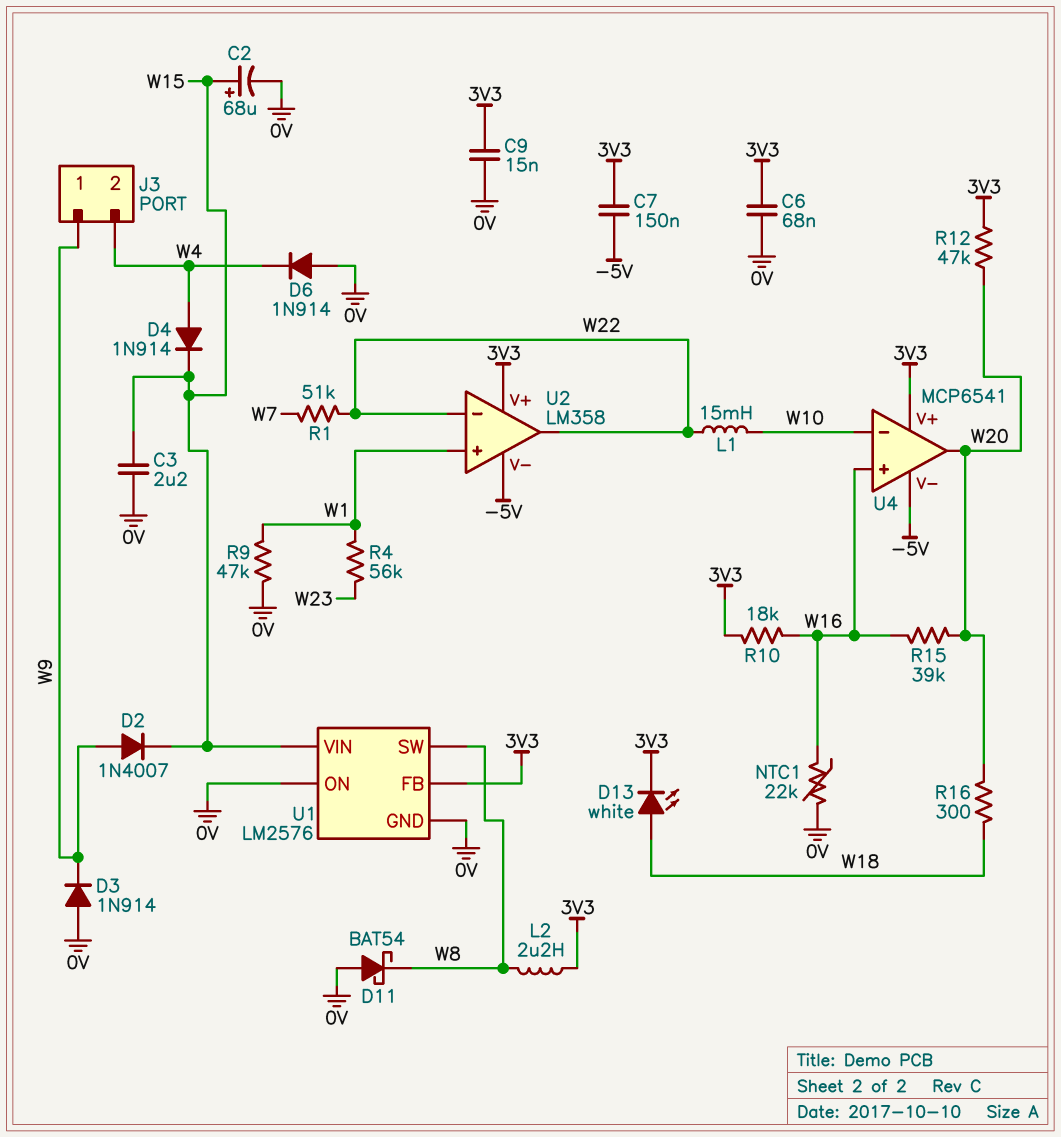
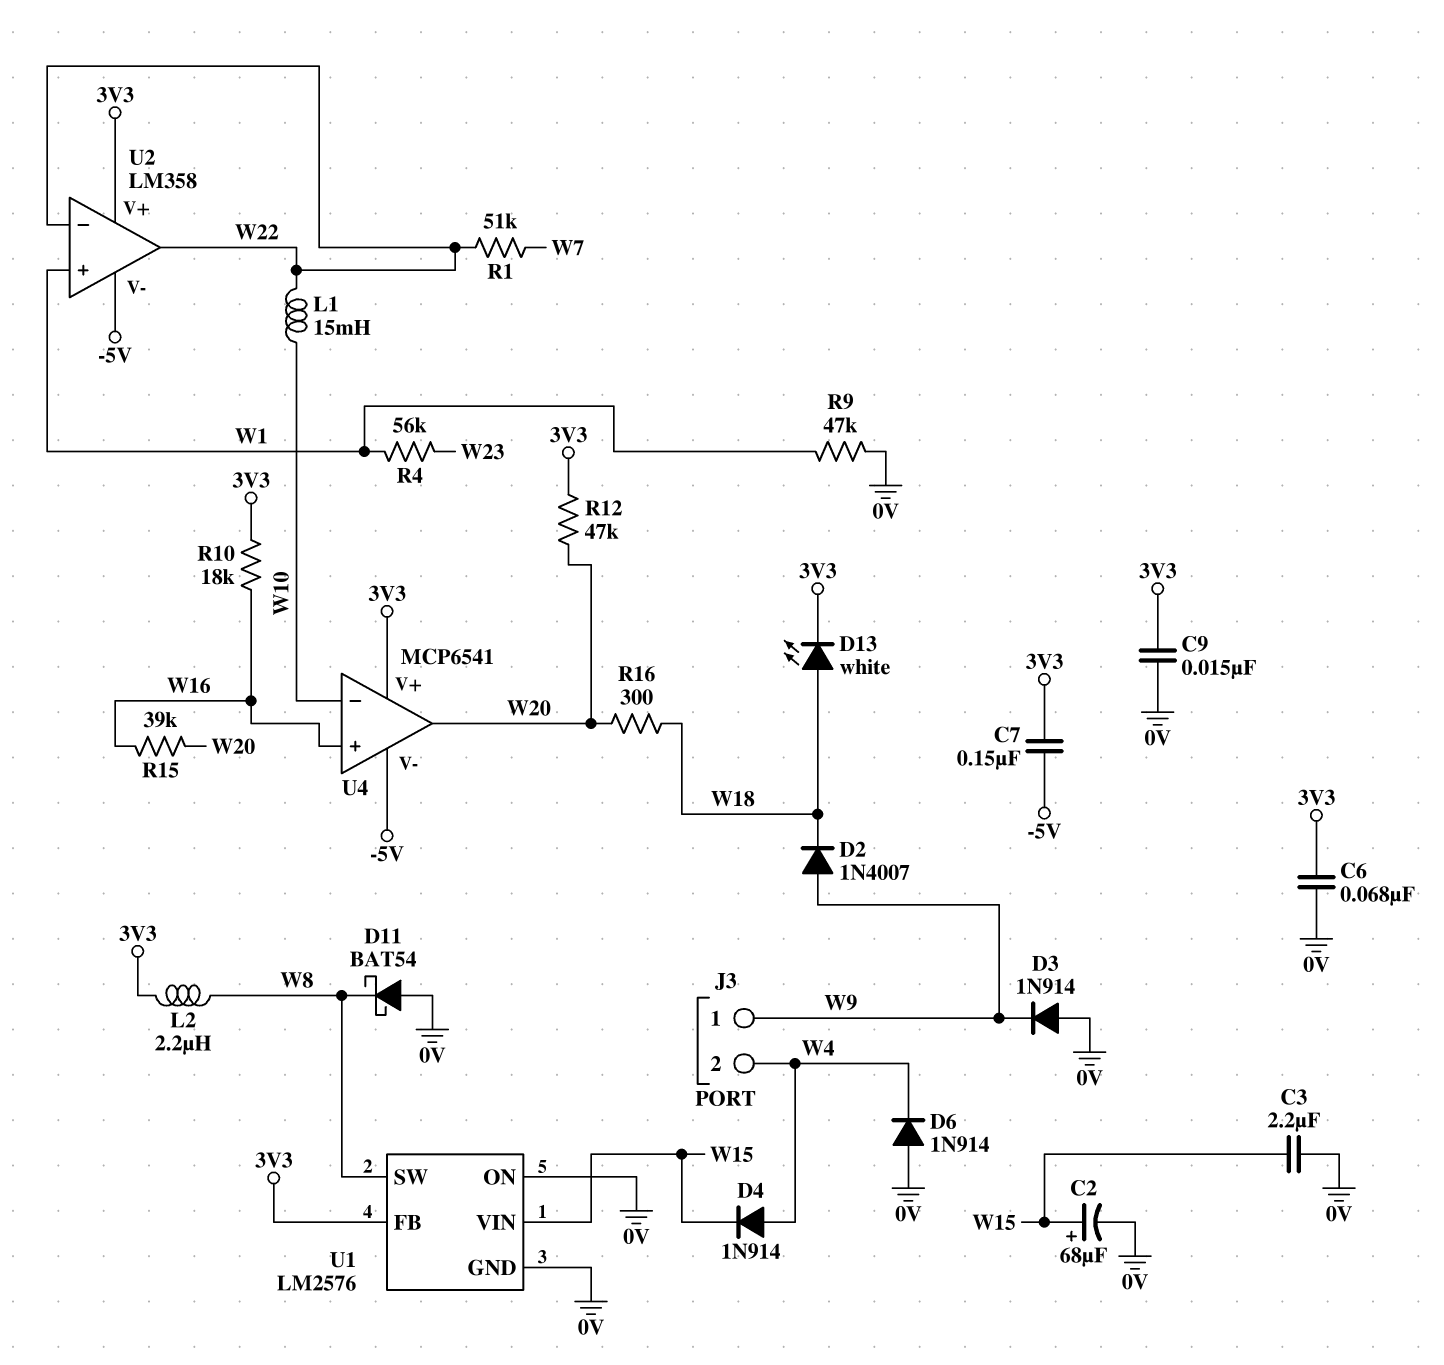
D2: diode 1N4007 (A W9, K W15) -> diode 1N4007 (A W9, K W18)
NTC1: 22k (0V, W16) -> none

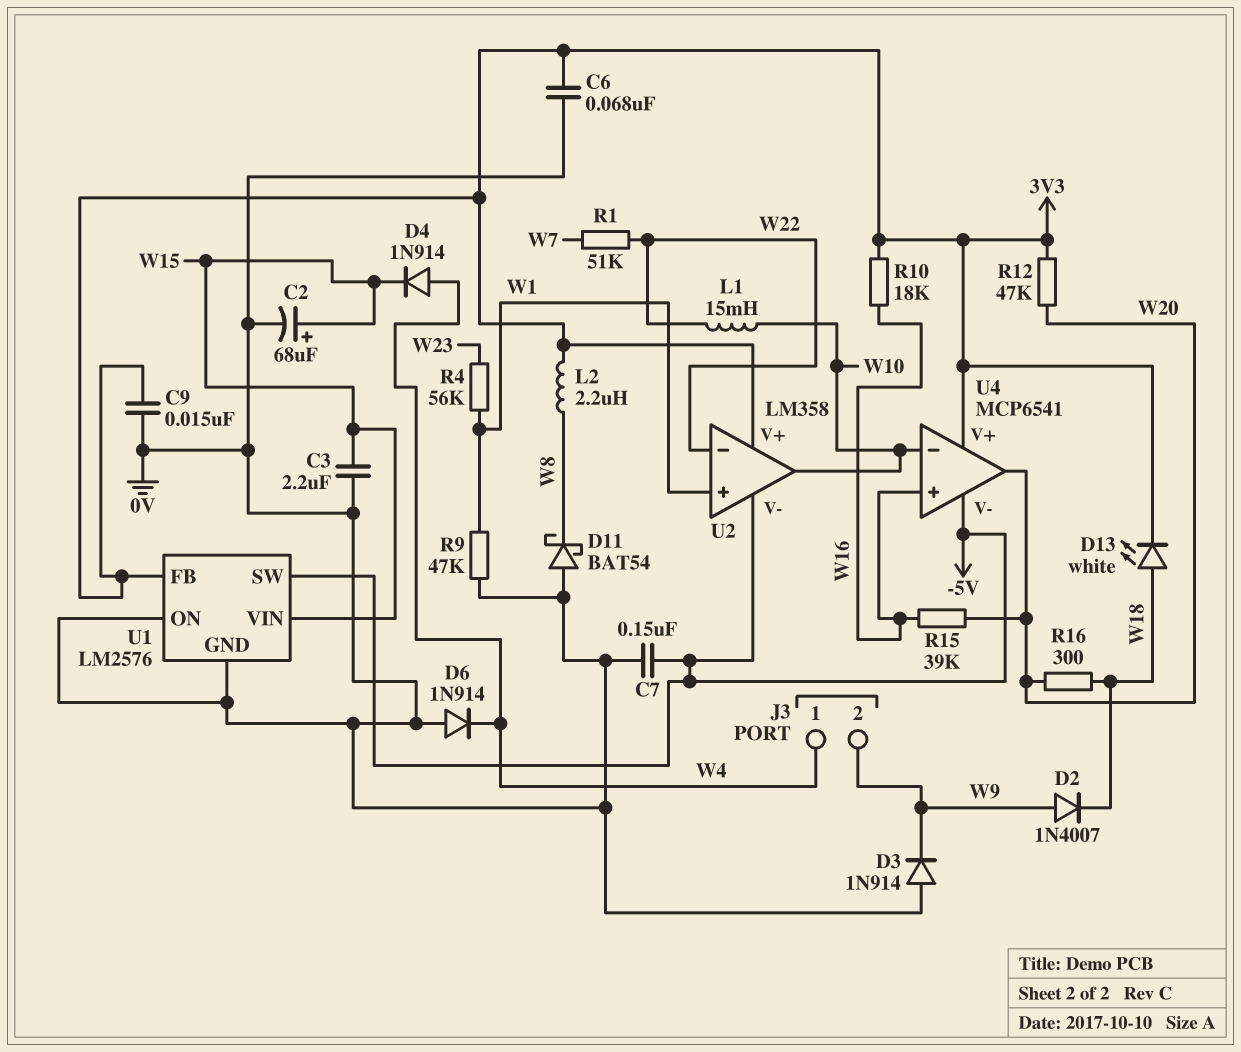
C7: 150nF (-5V, 3V3) -> 150nF (-5V, 0V)
J3 pin 1: W9 -> W4
J3 pin 2: W4 -> W9
U1 pin SW: W8 -> -5V
U2 pin out: W22 -> W10

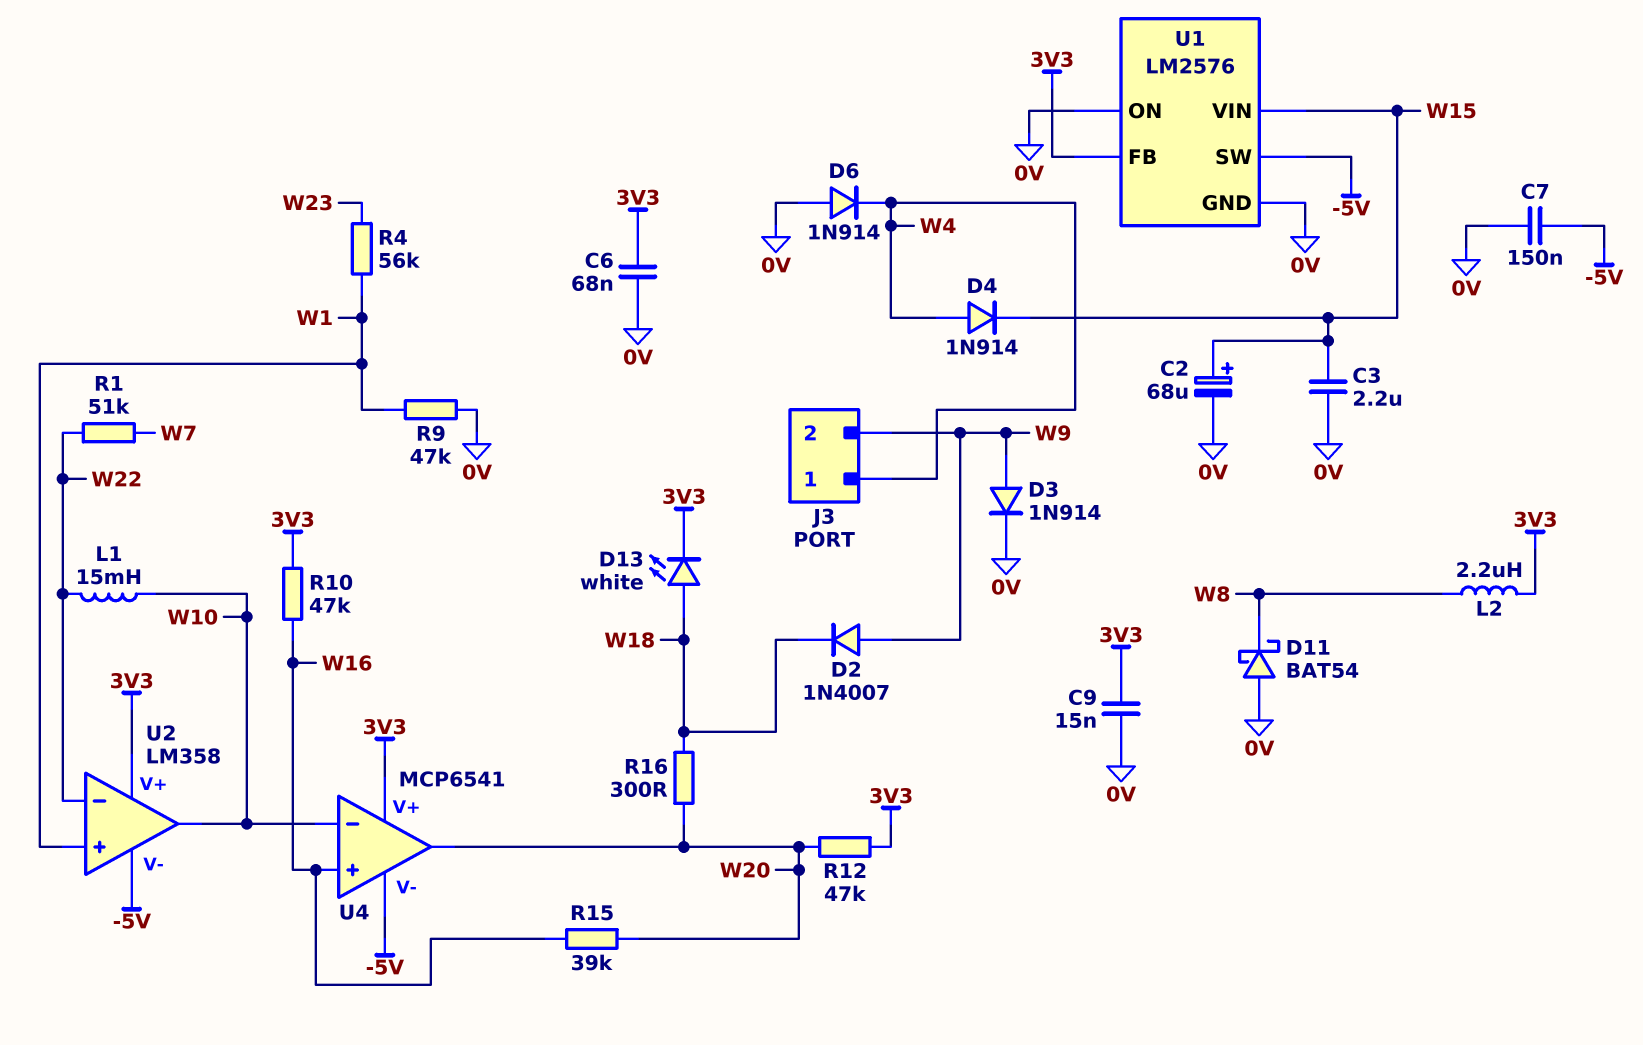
D3: diode 1N914 (A 0V, K W9) -> diode 1N914 (A W9, K 0V)
R10: 18k (3V3, W16) -> 47k (3V3, W16)

